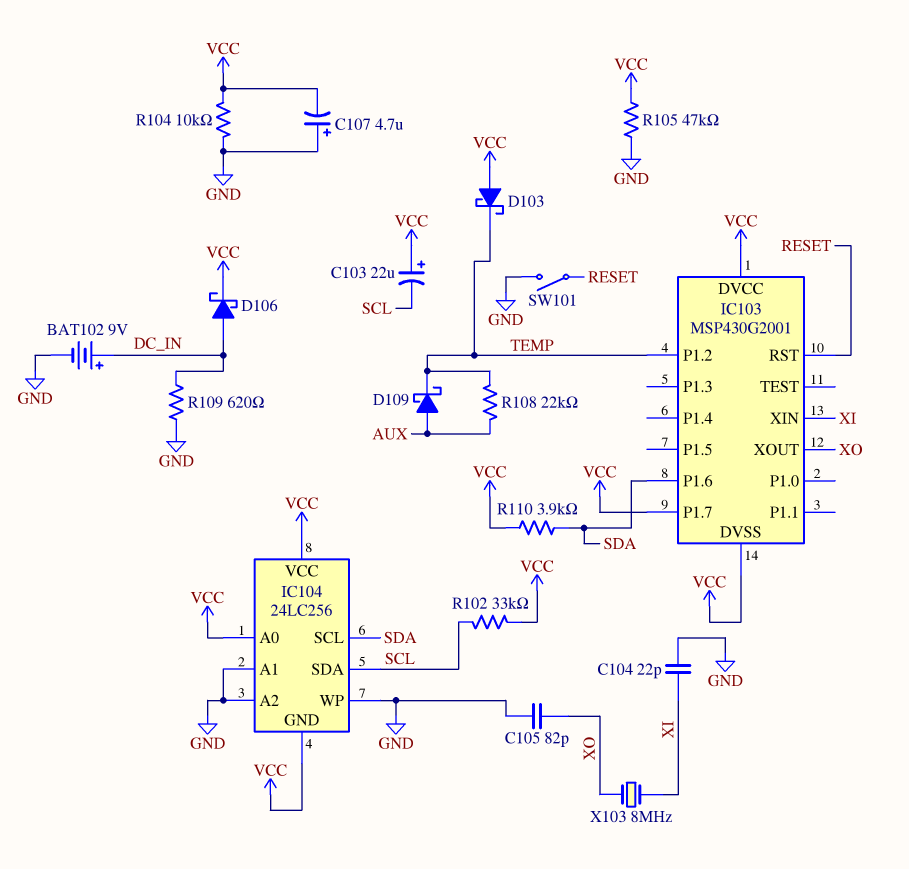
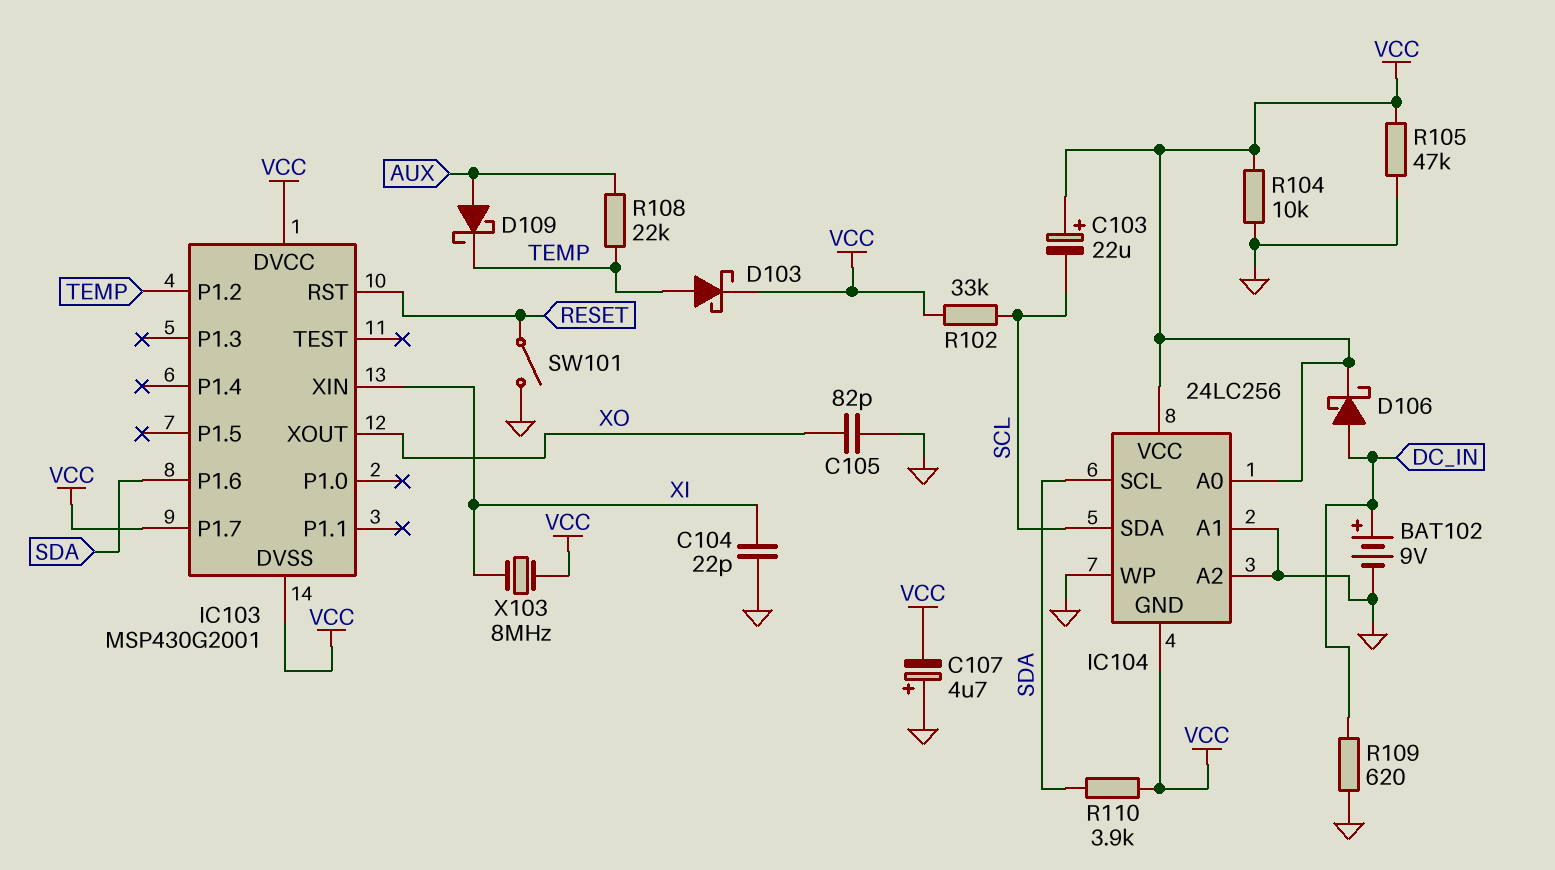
D103: schottky (A VCC, K TEMP) -> schottky (A TEMP, K VCC)
X103: 8MHz (XI, XO) -> 8MHz (VCC, XI)

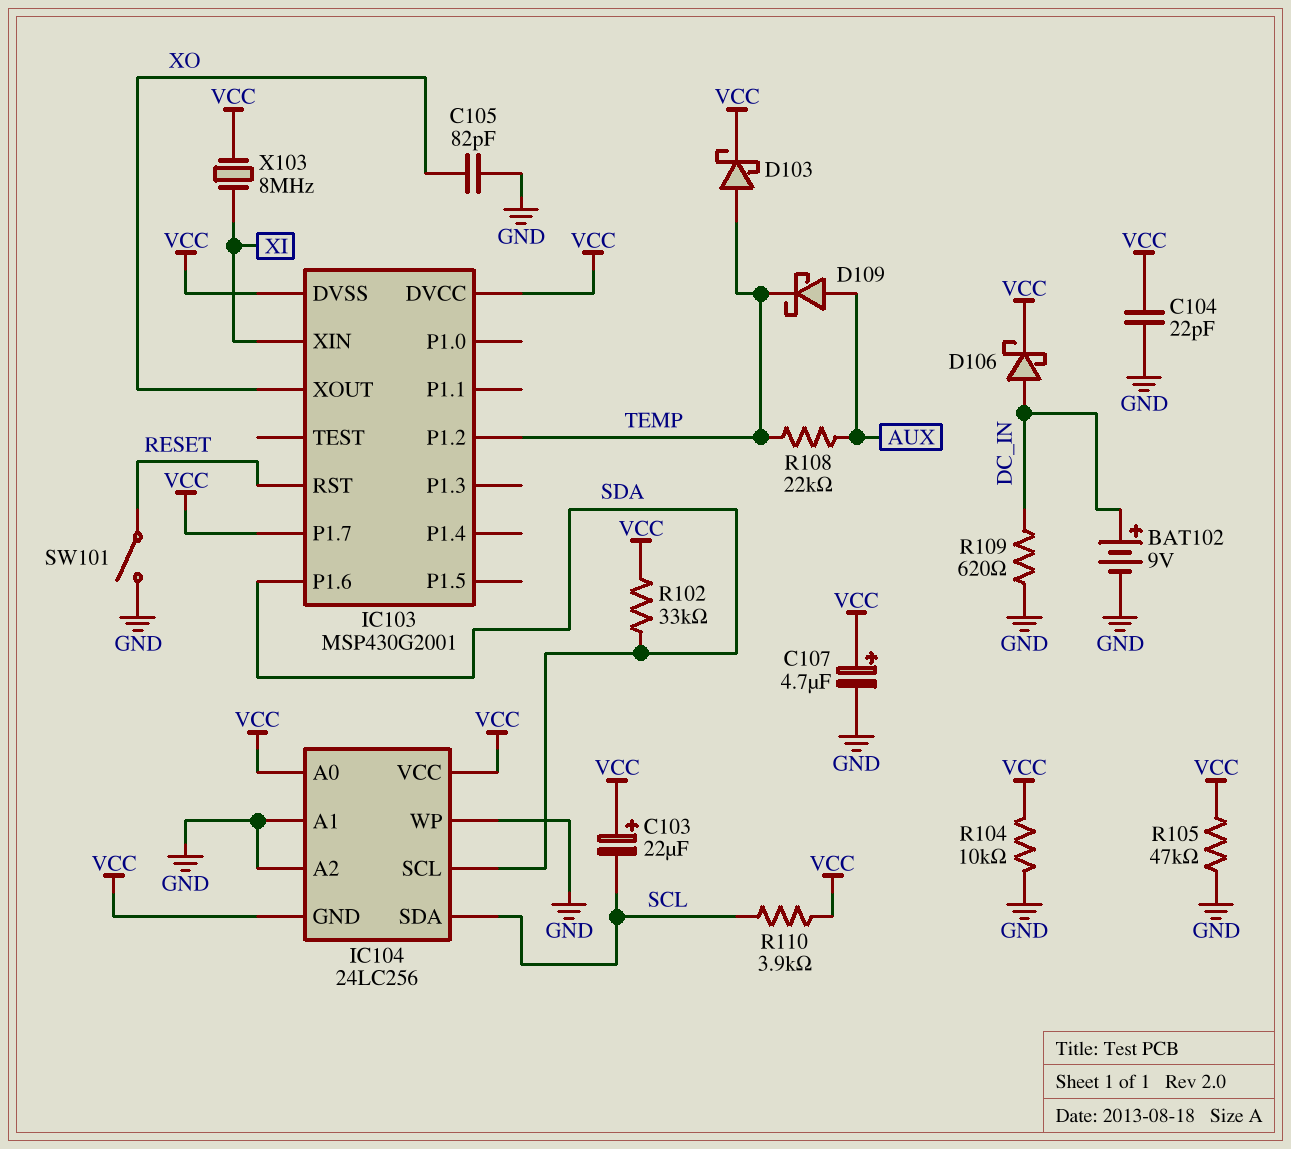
C104: 22pF (GND, XI) -> 22pF (GND, VCC)
C107: 4.7uF (plus GND, minus VCC) -> 4.7uF (plus VCC, minus GND)
R102: 33k (SCL, VCC) -> 33k (SDA, VCC)
R110: 3.9k (SDA, VCC) -> 3.9k (SCL, VCC)

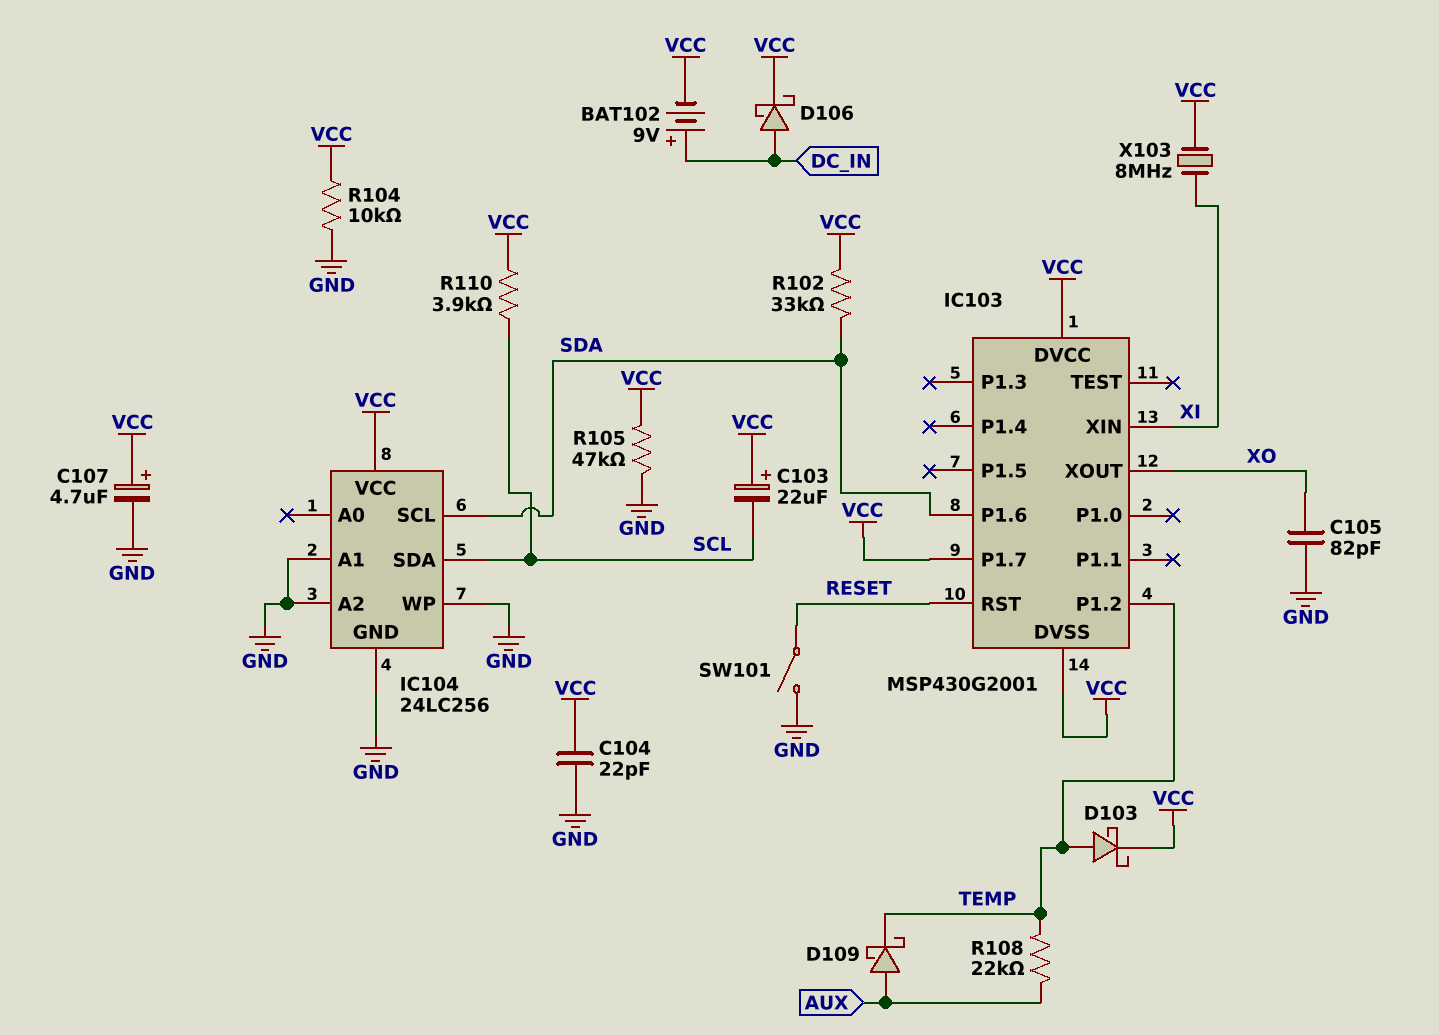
BAT102: 9V (plus DC_IN, minus GND) -> 9V (plus DC_IN, minus VCC)
IC104 pin A0: VCC -> none
IC104 pin GND: VCC -> GND
R109: 620 (DC_IN, GND) -> none

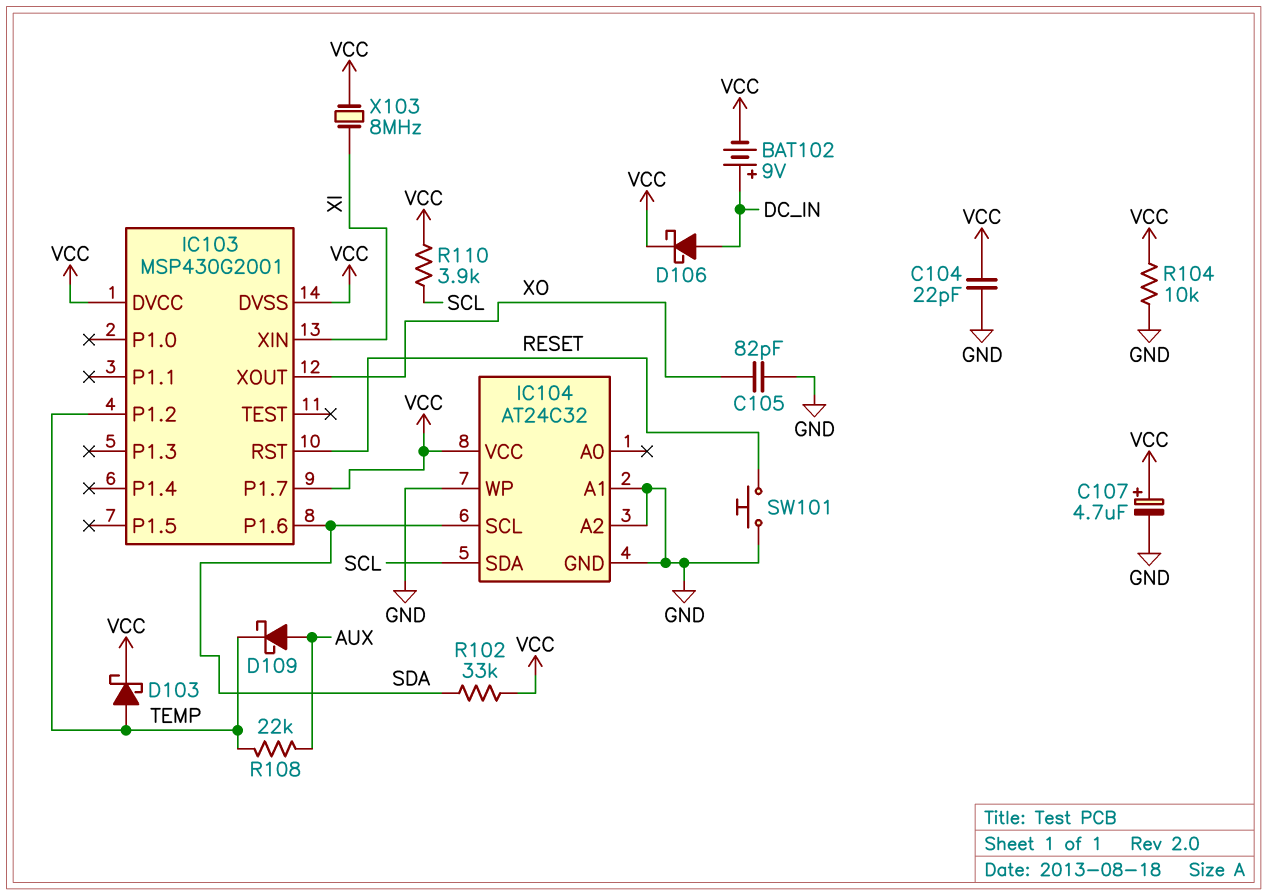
C103: 22uF (plus VCC, minus SCL) -> none
IC104: 24LC256 -> AT24C32
R105: 47k (GND, VCC) -> none
SW101: switch (GND, RESET) -> button (GND, RESET)

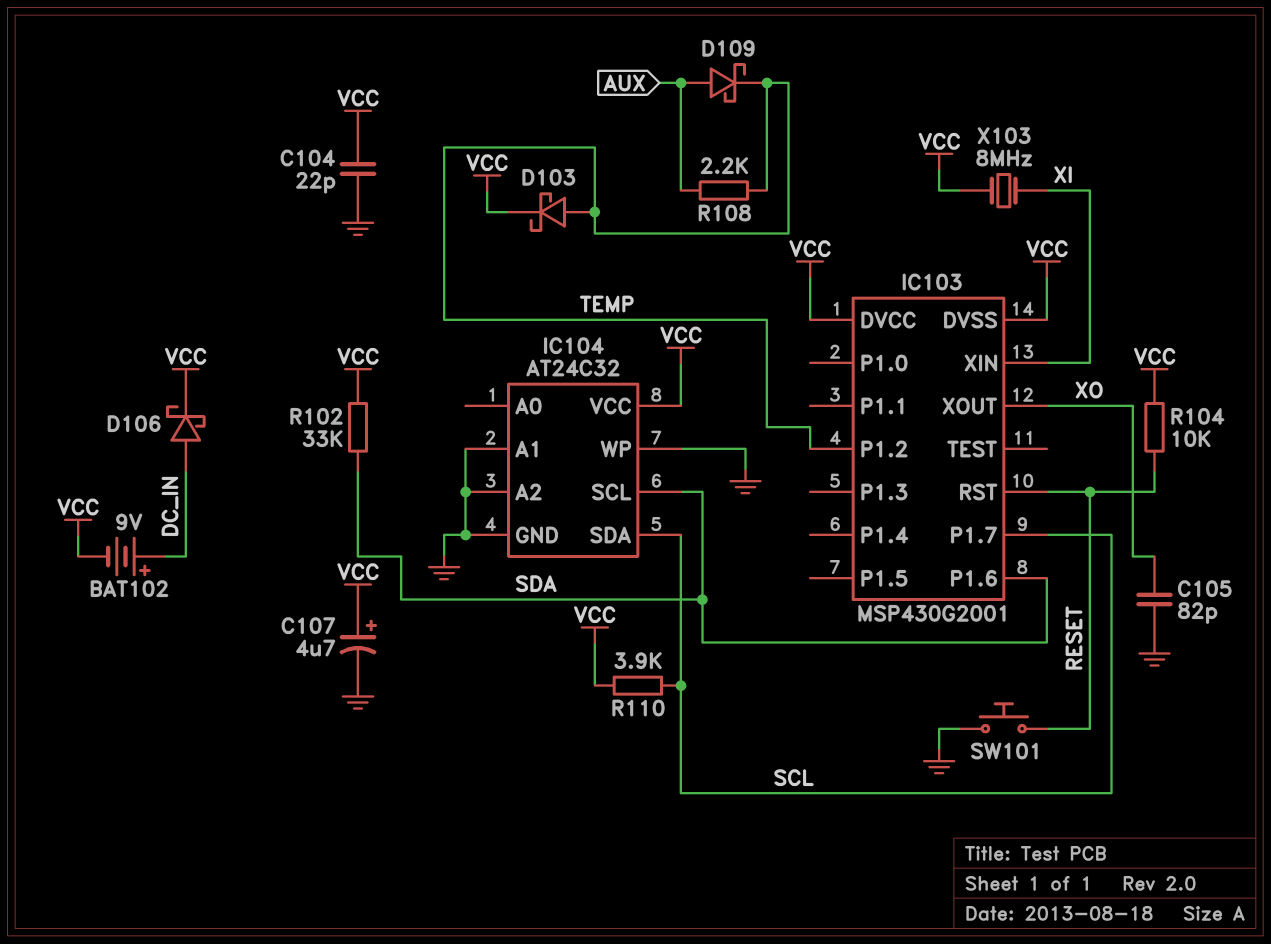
IC103 pin P1.7: VCC -> SCL
R104: 10k (GND, VCC) -> 10k (RESET, VCC)
R108: 22k (AUX, TEMP) -> 2.2k (AUX, TEMP)

